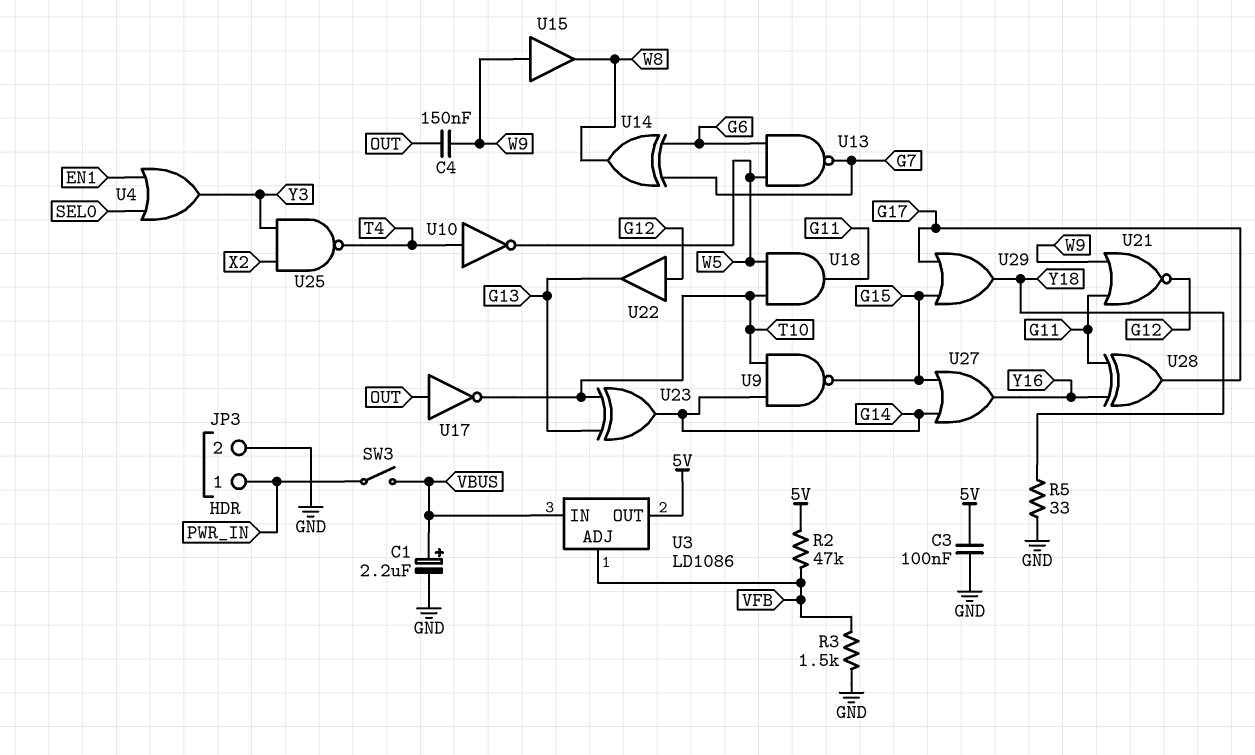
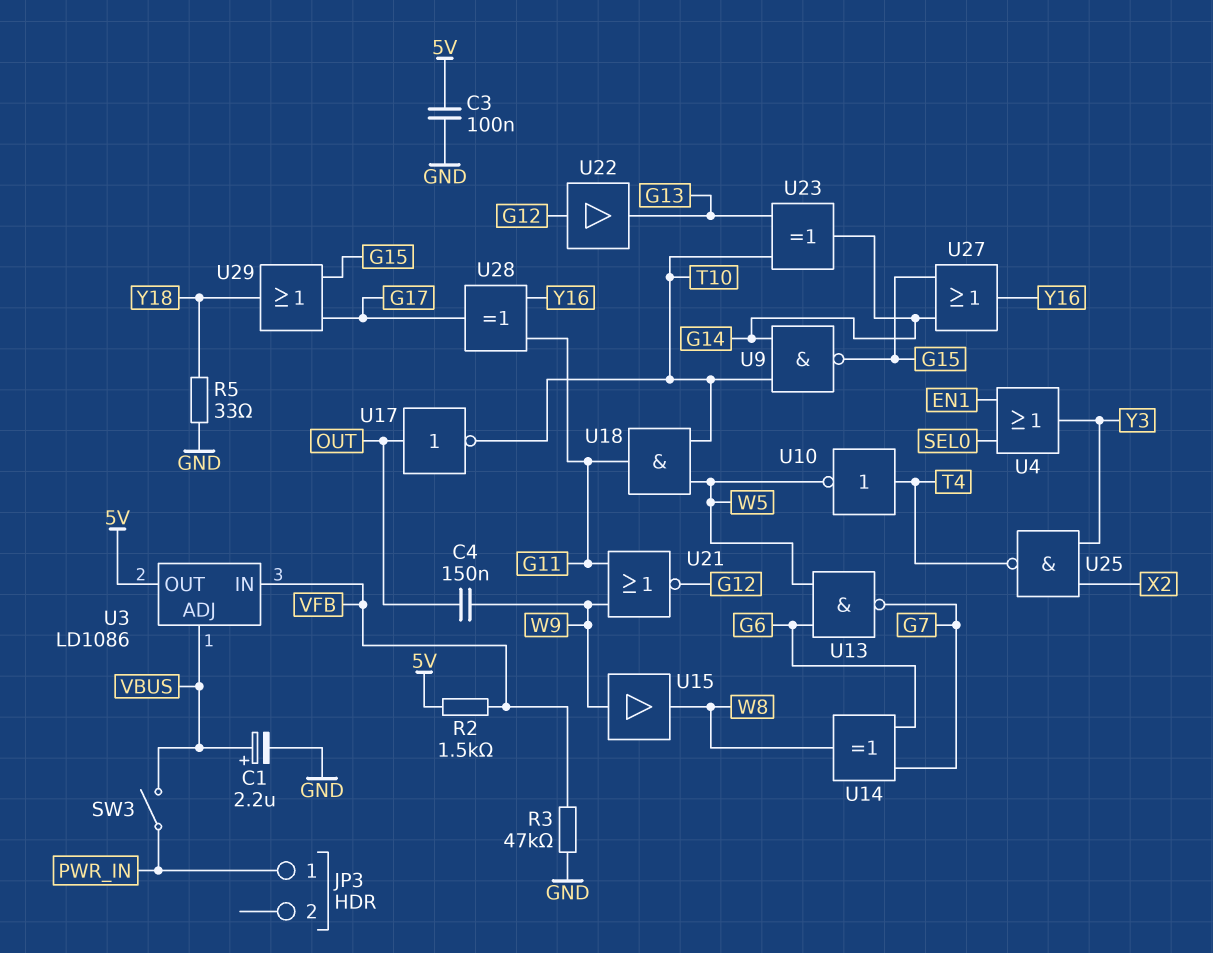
JP3 pin 2: GND -> none
R2: 47k (5V, VFB) -> 1.5k (5V, VFB)
R3: 1.5k (GND, VFB) -> 47k (GND, VFB)
U3 pin ADJ: VFB -> VBUS
U3 pin IN: VBUS -> VFB

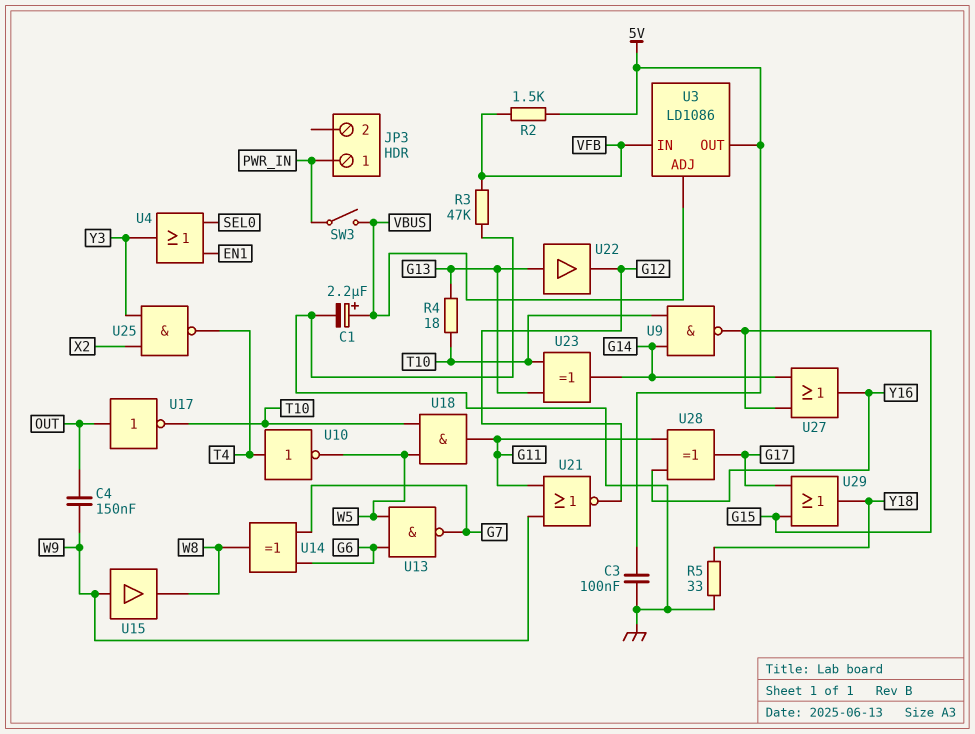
R4: none -> 18 (G13, T10)
U22: buffer (in G12, out G13) -> buffer (in G13, out G12)

